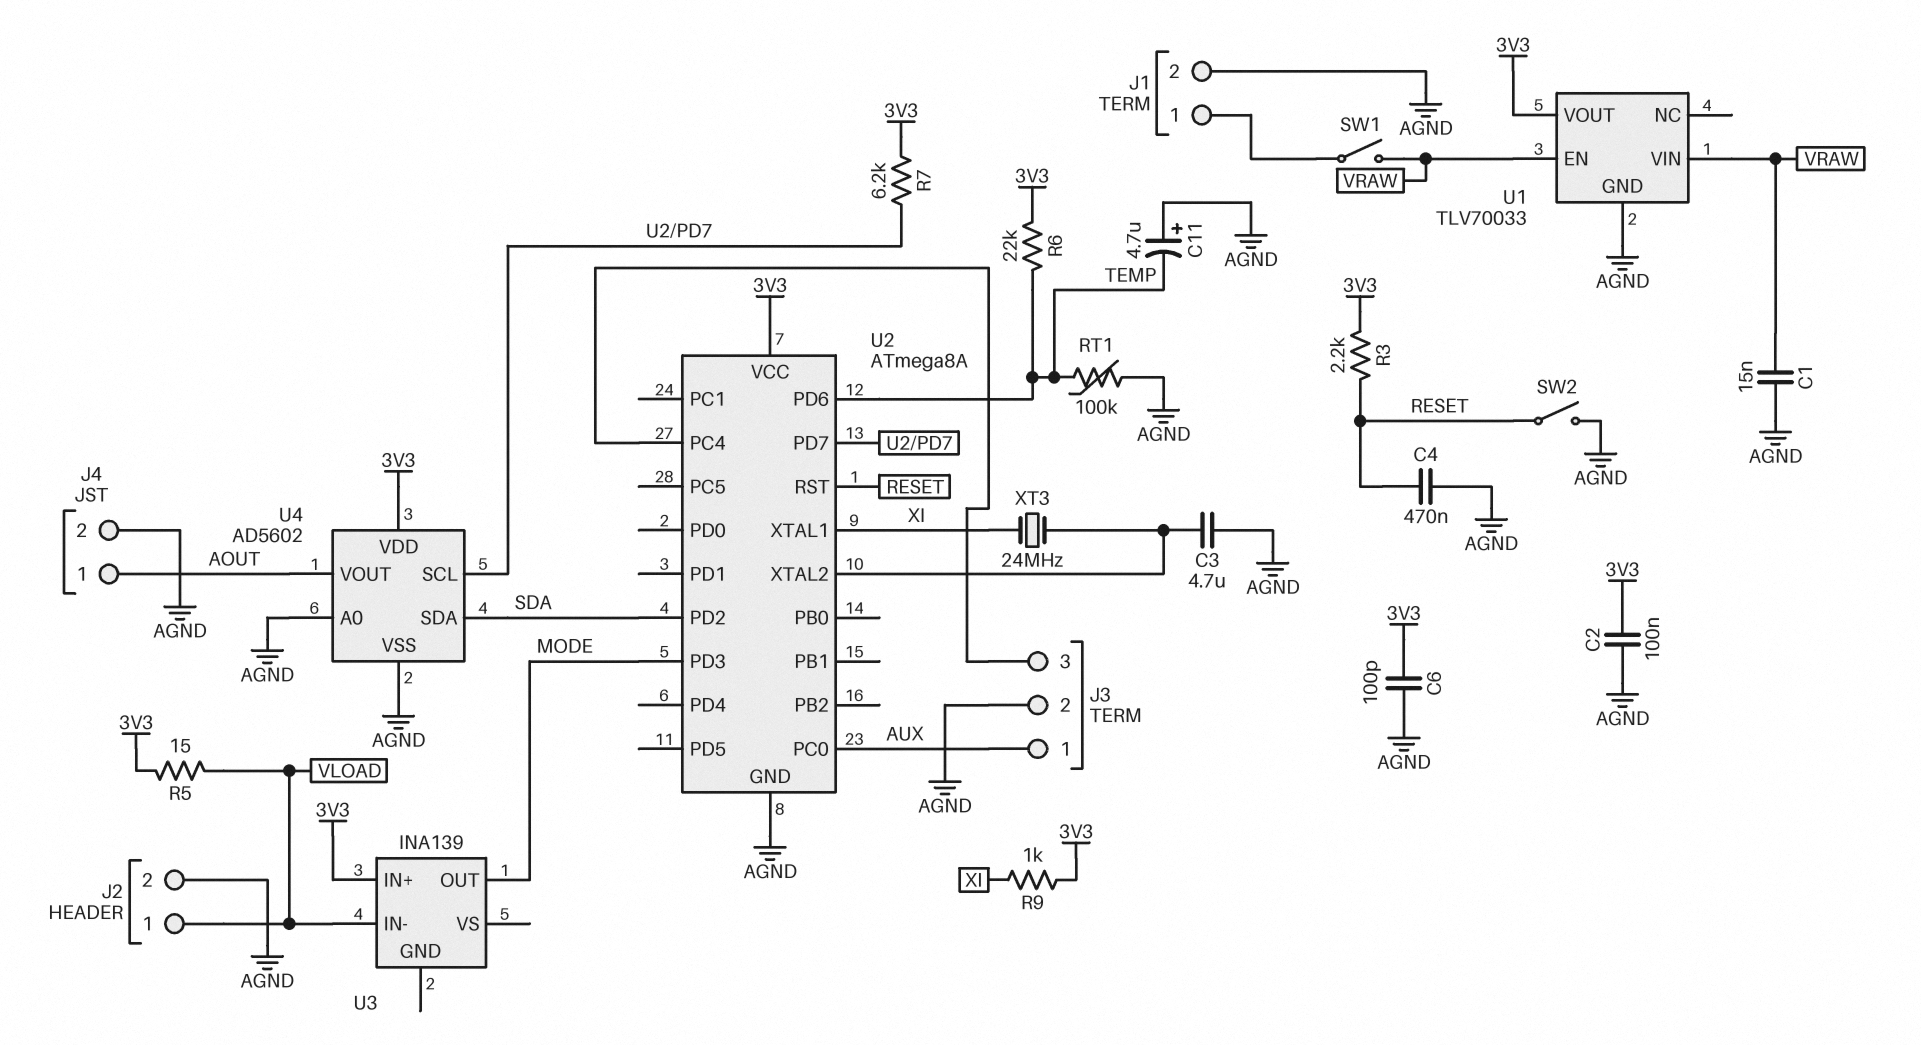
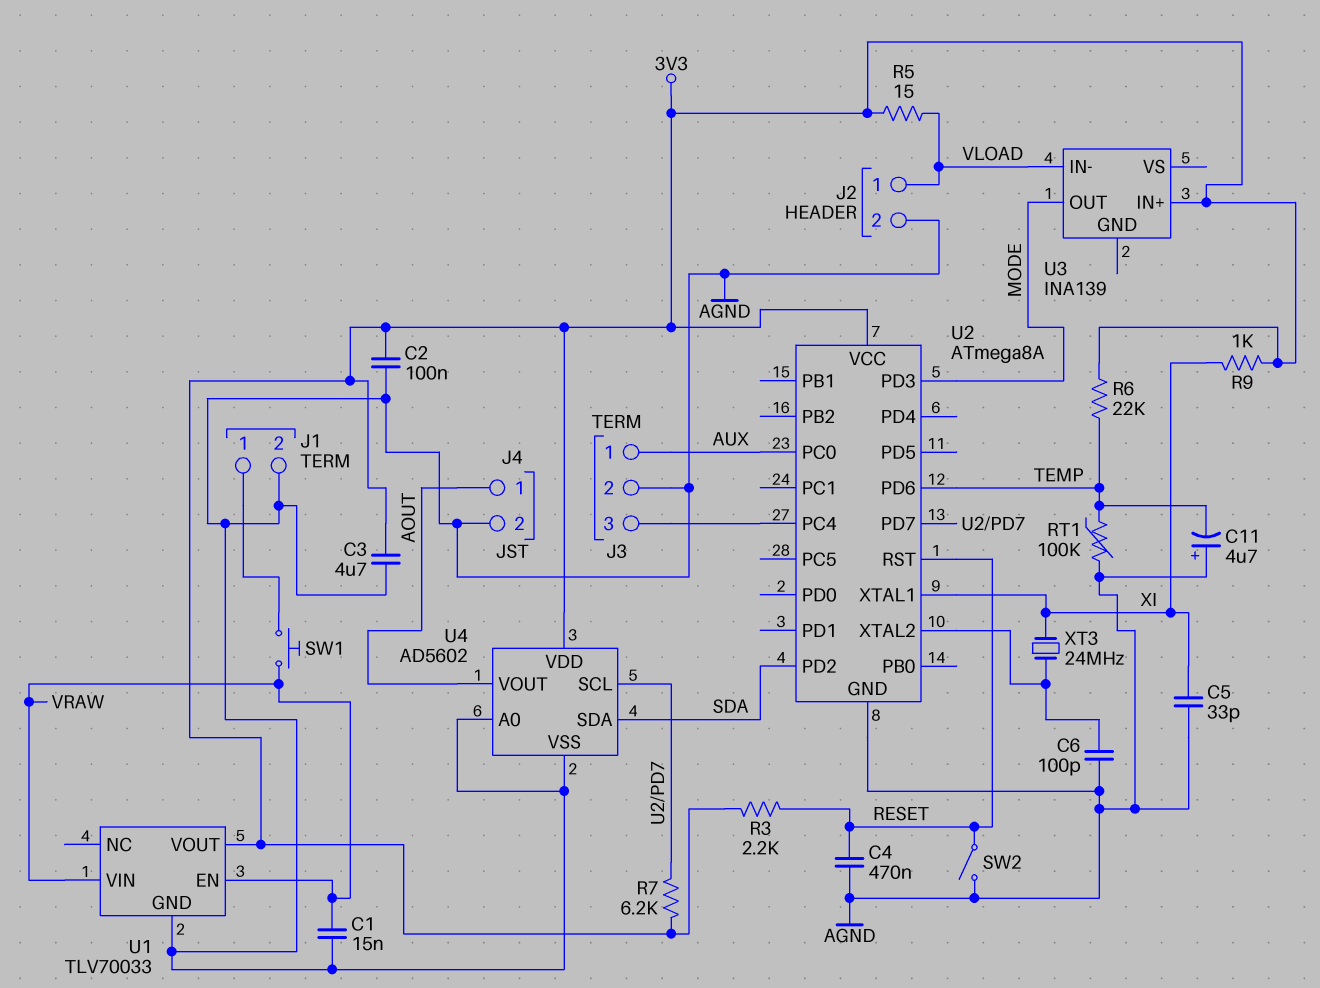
C3: 4.7uF (AGND, U2/XTAL2) -> 4.7uF (3V3, AGND)
C5: none -> 33pF (AGND, XI)
C6: 100pF (3V3, AGND) -> 100pF (AGND, U2/XTAL2)
SW1: switch (J1/1, VRAW) -> button (J1/1, VRAW)

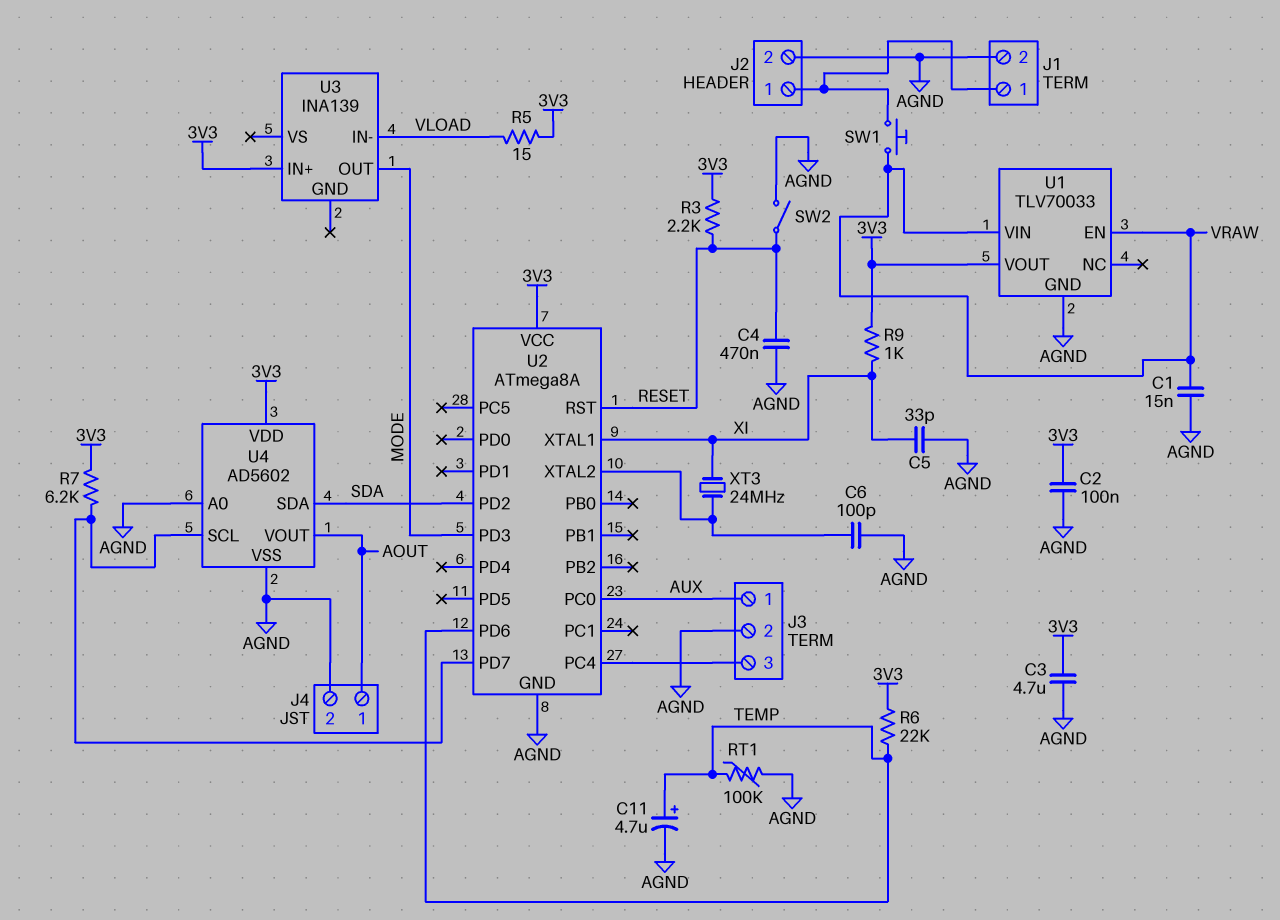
C11: 4.7uF (plus AGND, minus TEMP) -> 4.7uF (plus TEMP, minus AGND)
J2 pin 1: VLOAD -> J1/1

